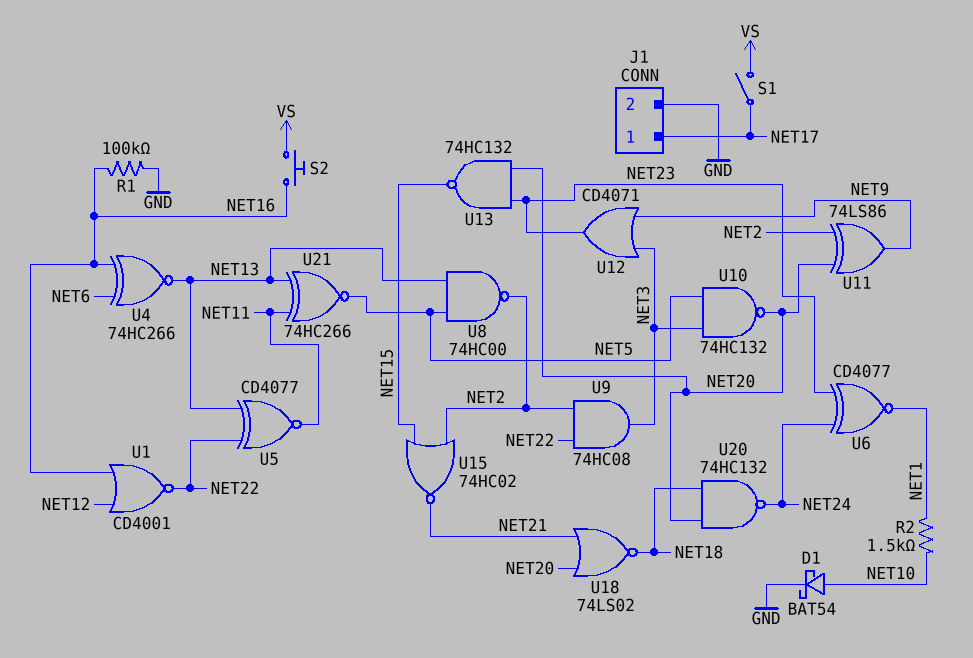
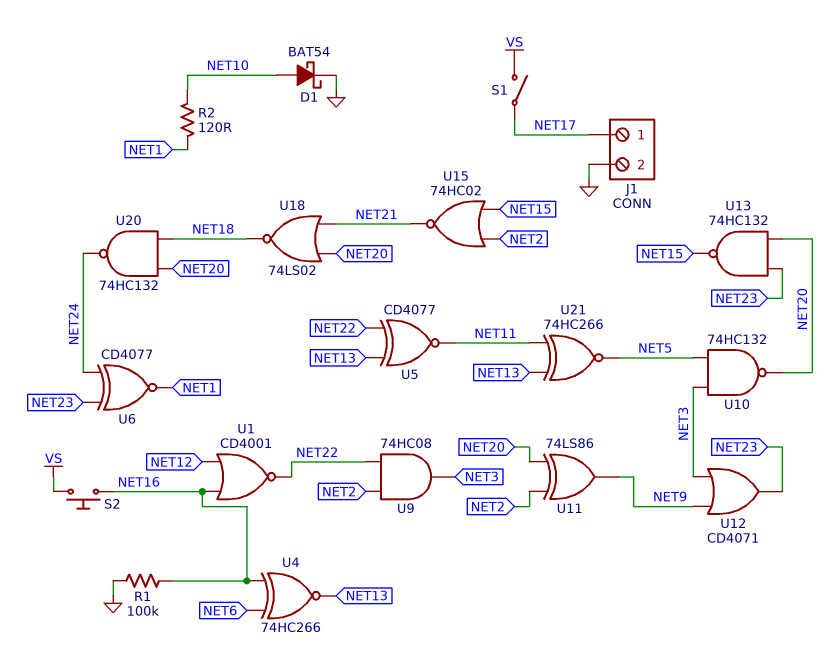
R2: 1.5k (NET1, NET10) -> 120 (NET1, NET10)
U8: NAND 74HC00 (in NET5, in NET13, out NET2) -> none

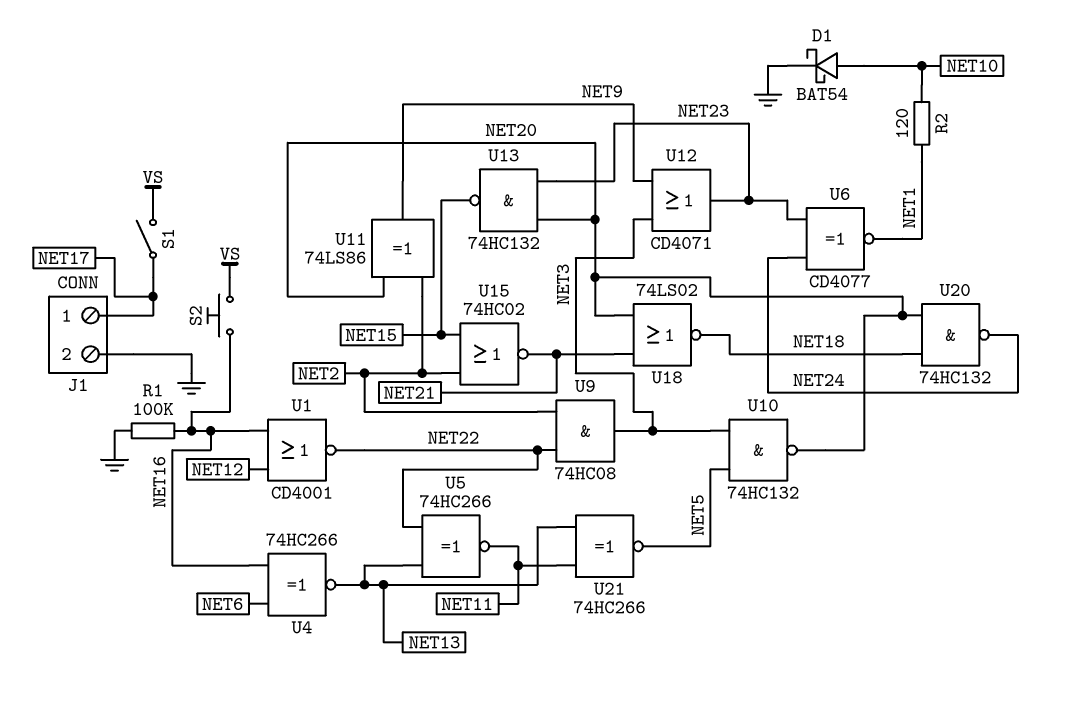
U5: XNOR CD4077 (in NET13, in NET22, out NET11) -> XNOR 74HC266 (in NET13, in NET22, out NET11)

